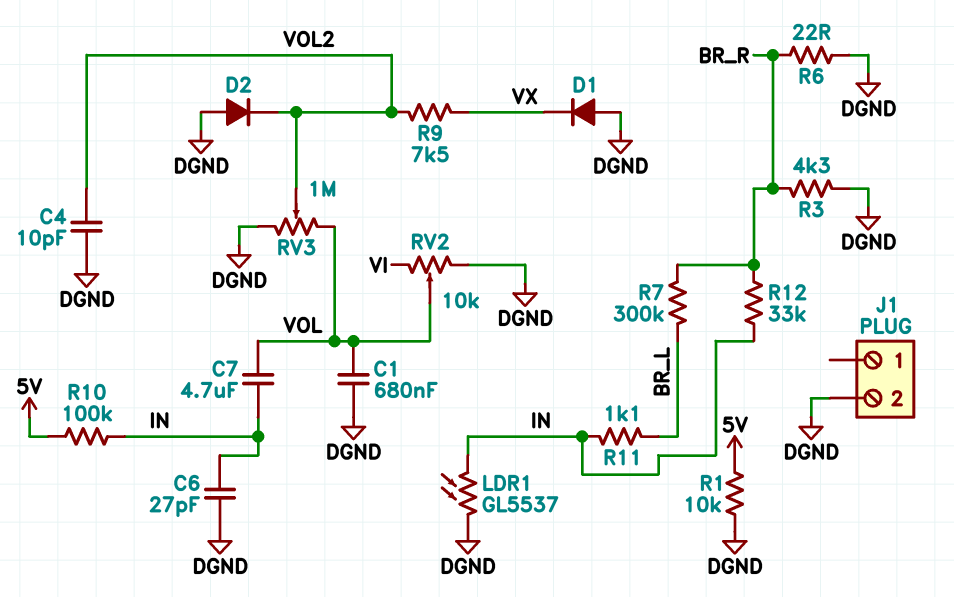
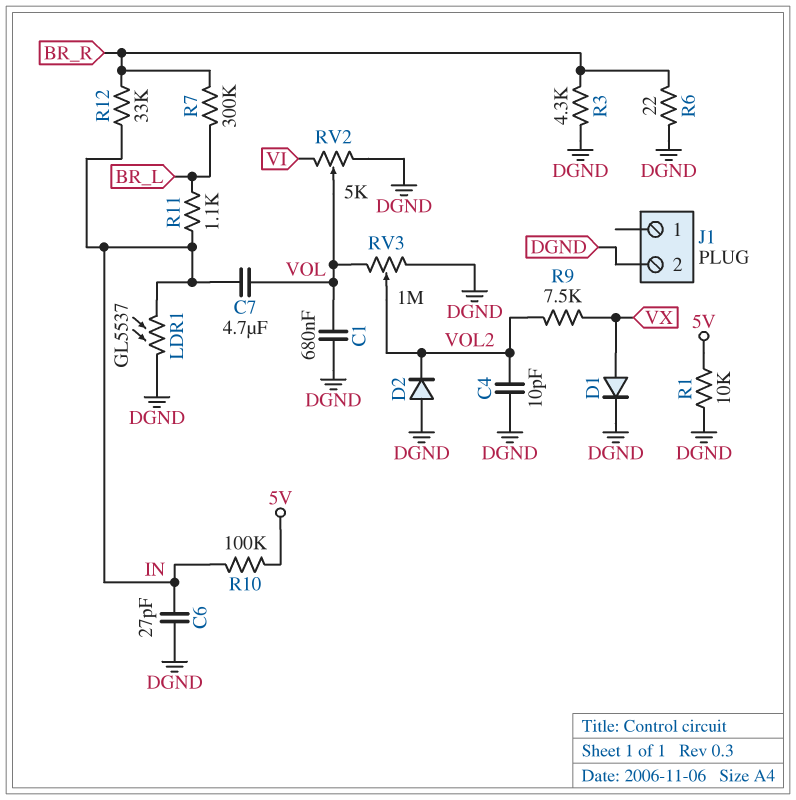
D1: diode (A DGND, K VX) -> diode (A VX, K DGND)
RV2: 10k (DGND, VI, wiper VOL) -> 5k (DGND, VI, wiper VOL)

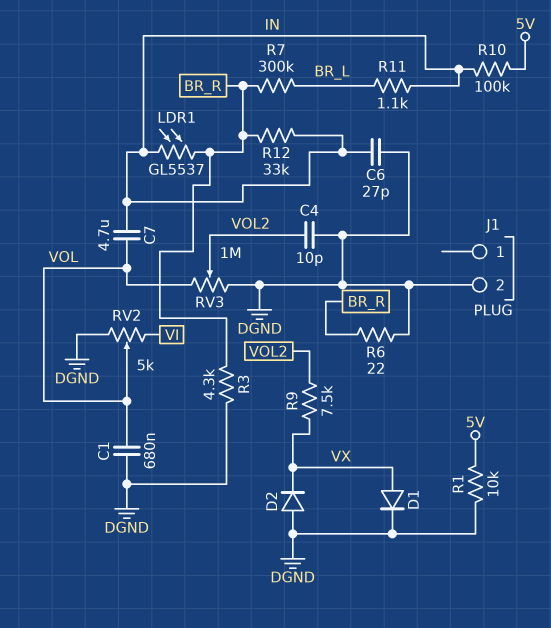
D2: diode (A DGND, K VOL2) -> diode (A DGND, K VX)
LDR1: GL5537 (DGND, IN) -> GL5537 (BR_R, IN)

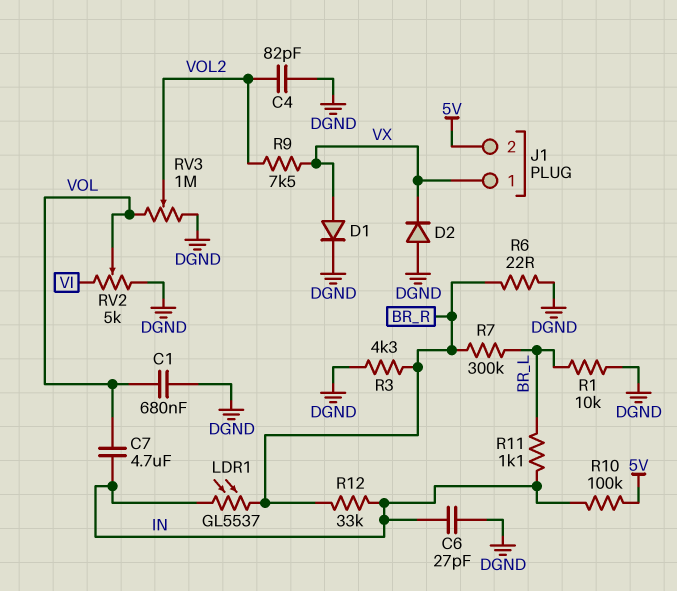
C4: 10pF (DGND, VOL2) -> 82pF (DGND, VOL2)
J1 pin 1: none -> VX
J1 pin 2: DGND -> 5V
R1: 10k (5V, DGND) -> 10k (BR_L, DGND)

